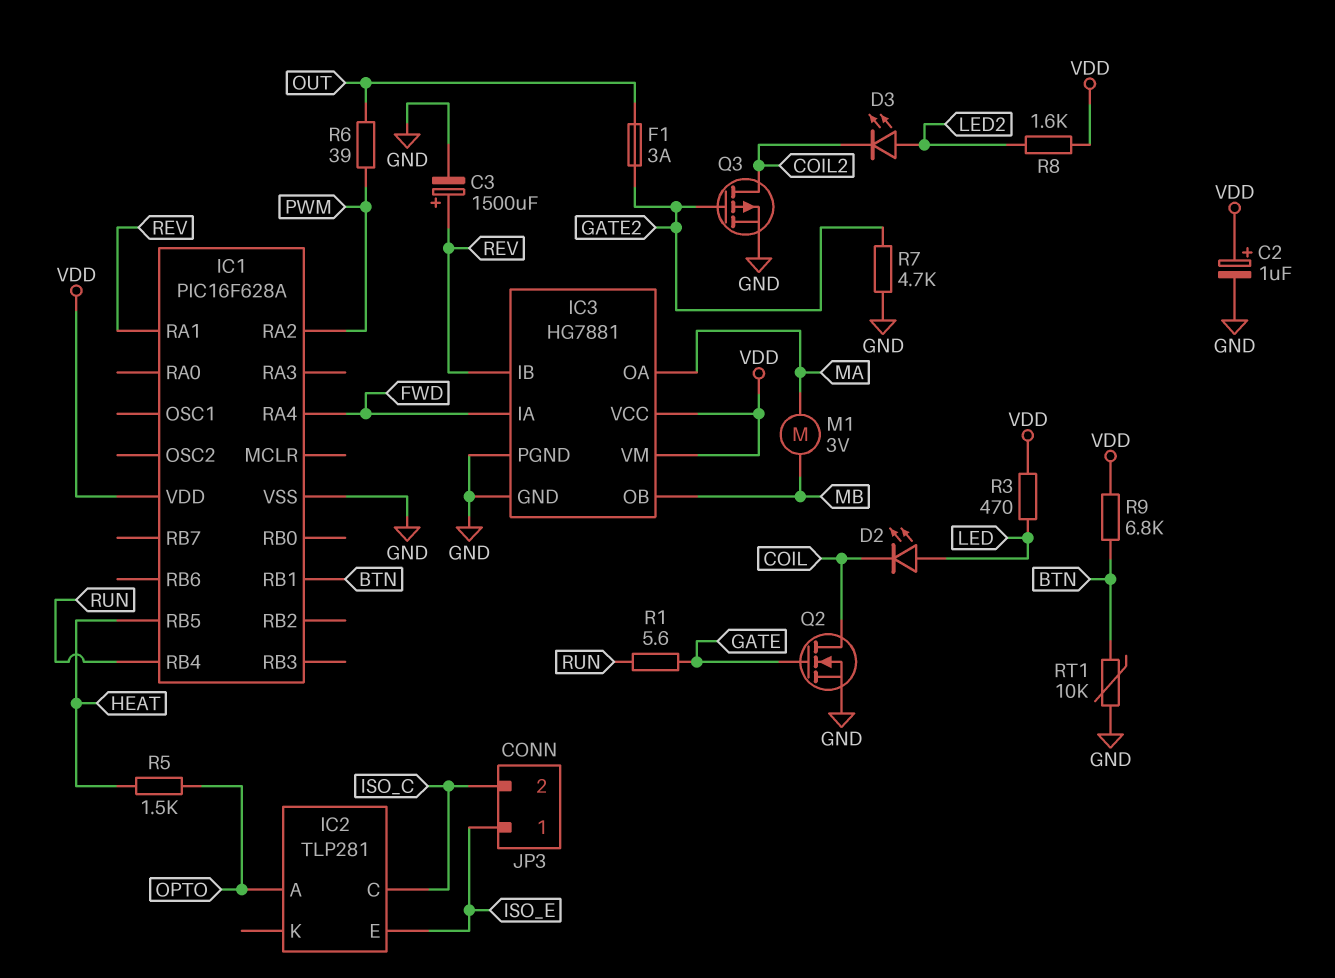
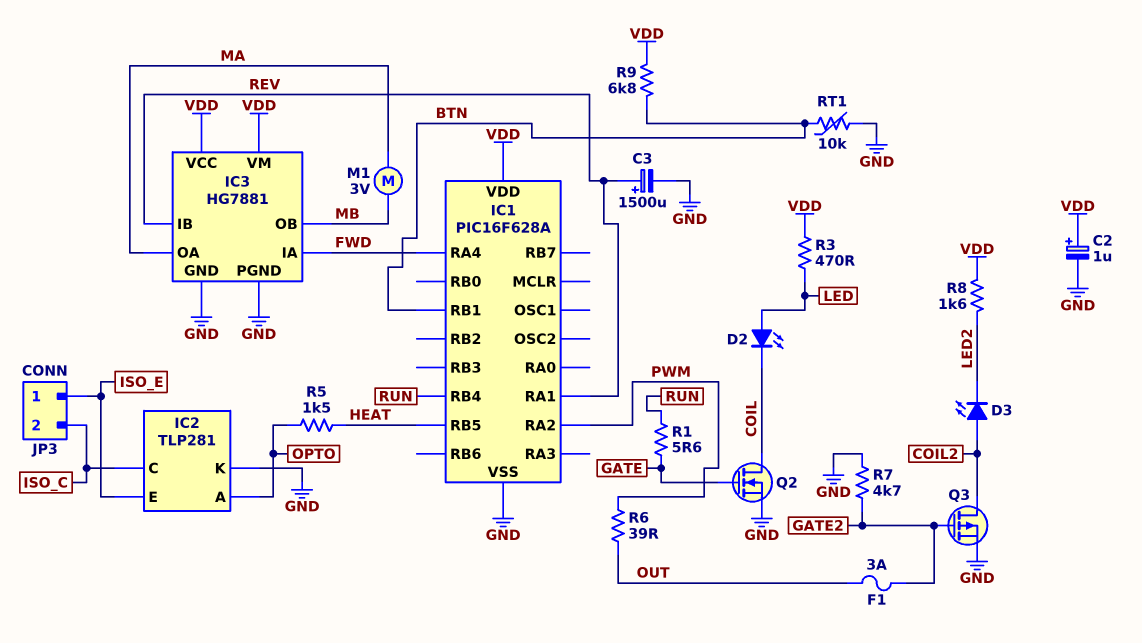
D3: LED (A LED2, K COIL2) -> LED (A COIL2, K LED2)
IC2 pin K: none -> GND

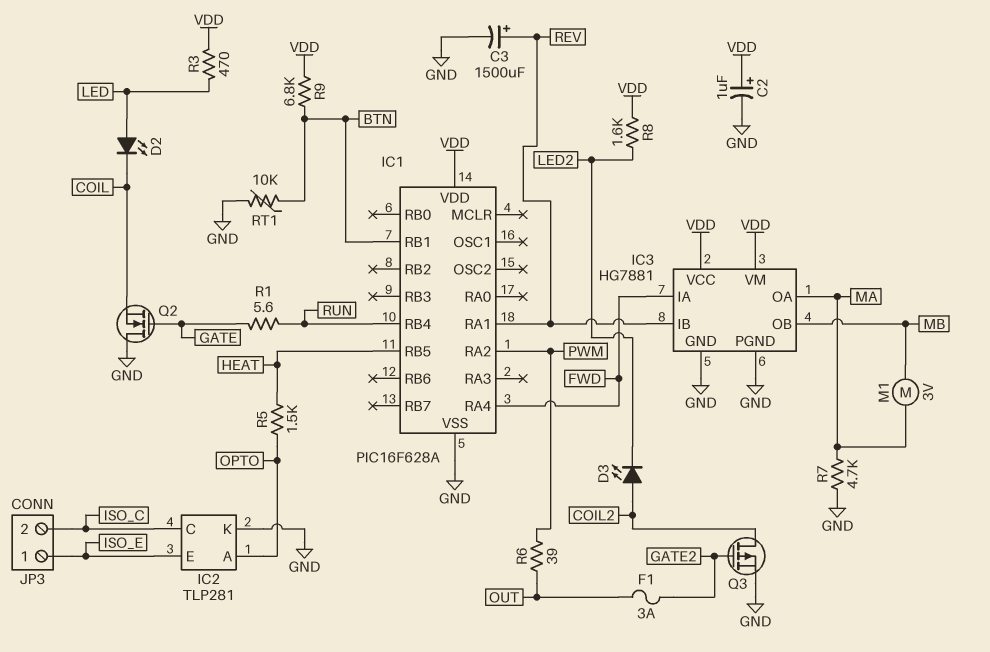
Q2: NMOS (G GATE, D COIL, S GND) -> NMOS (G GATE, D GND, S COIL)
R7: 4.7k (GATE2, GND) -> 4.7k (GND, MA)

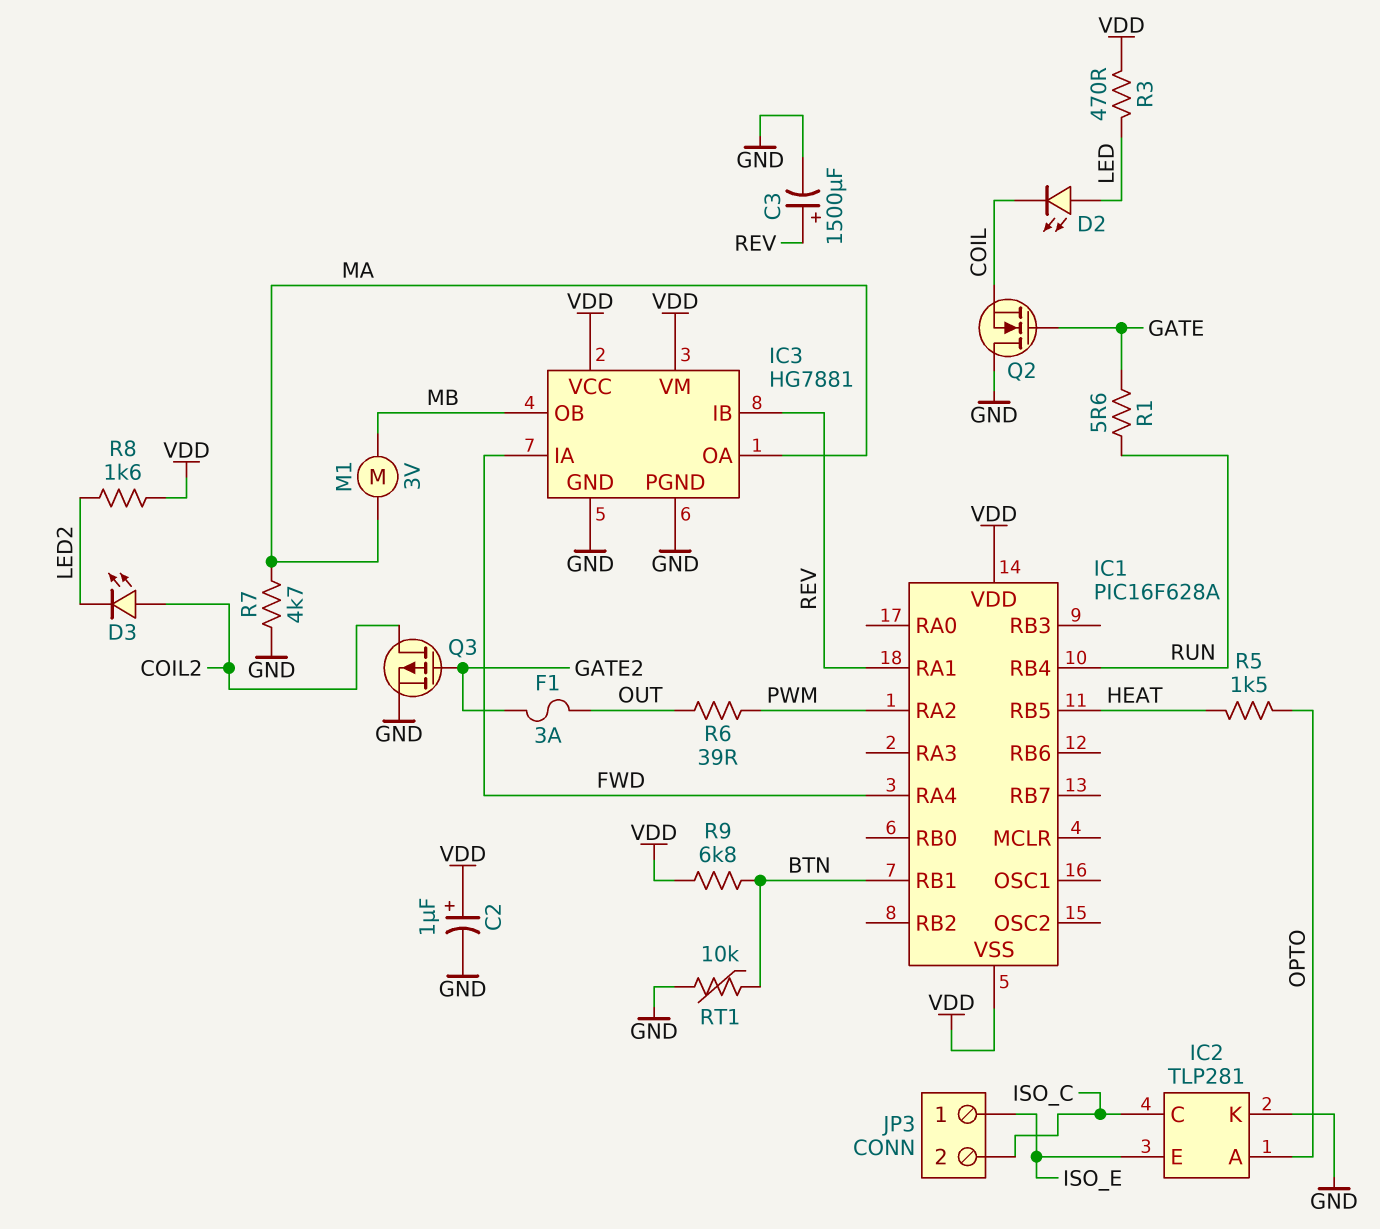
IC1 pin VSS: GND -> VDD

